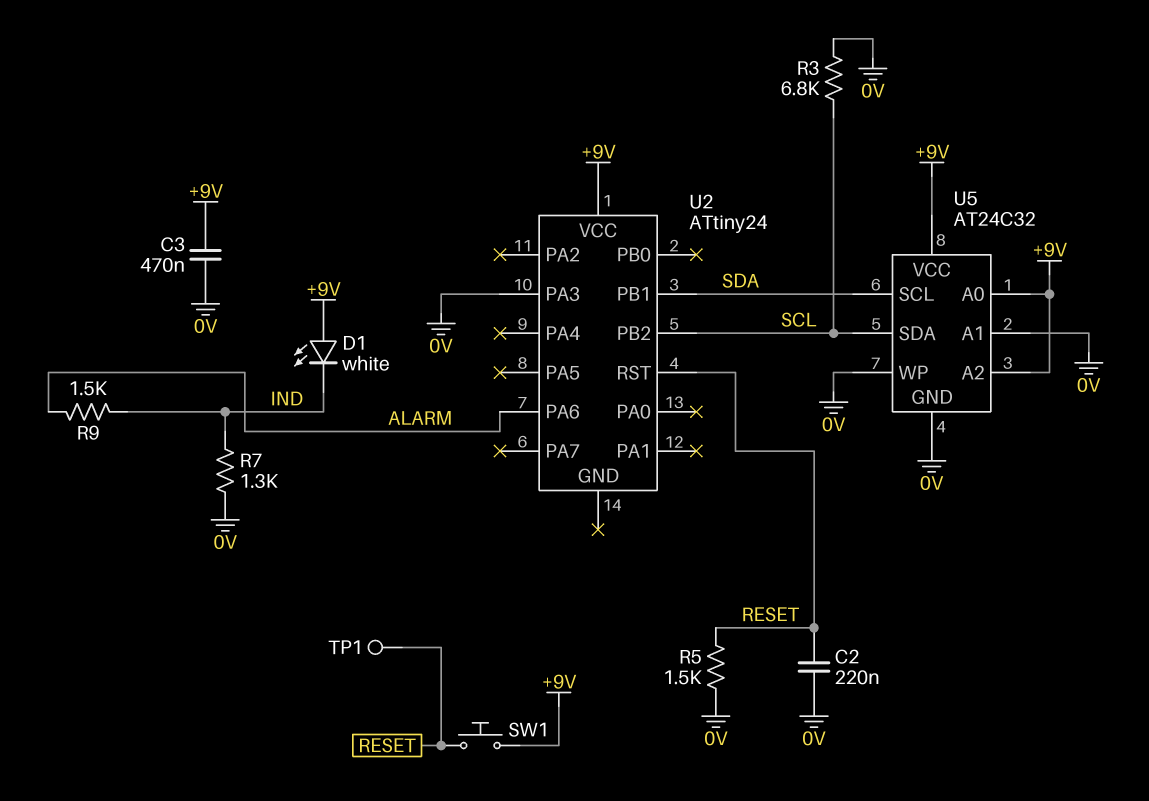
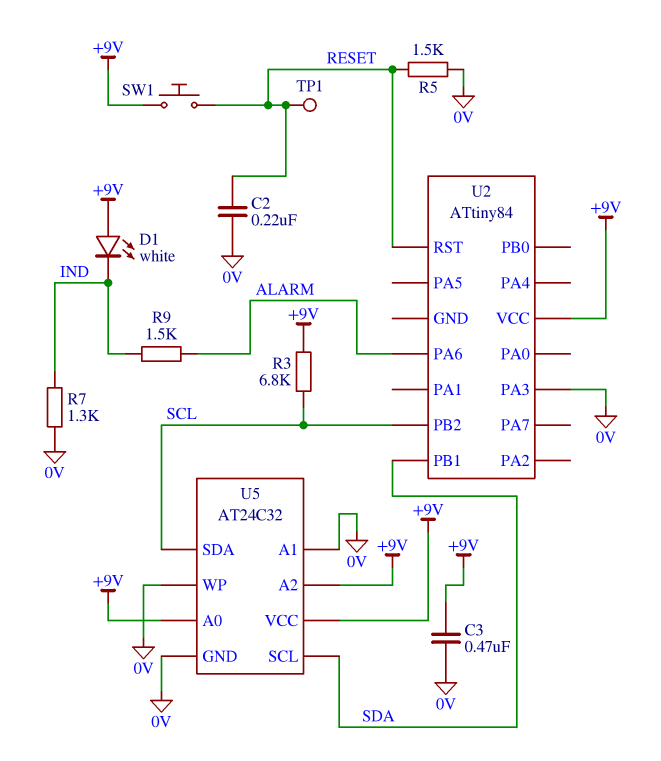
R3: 6.8k (0V, SCL) -> 6.8k (+9V, SCL)
U2: ATtiny24 -> ATtiny84

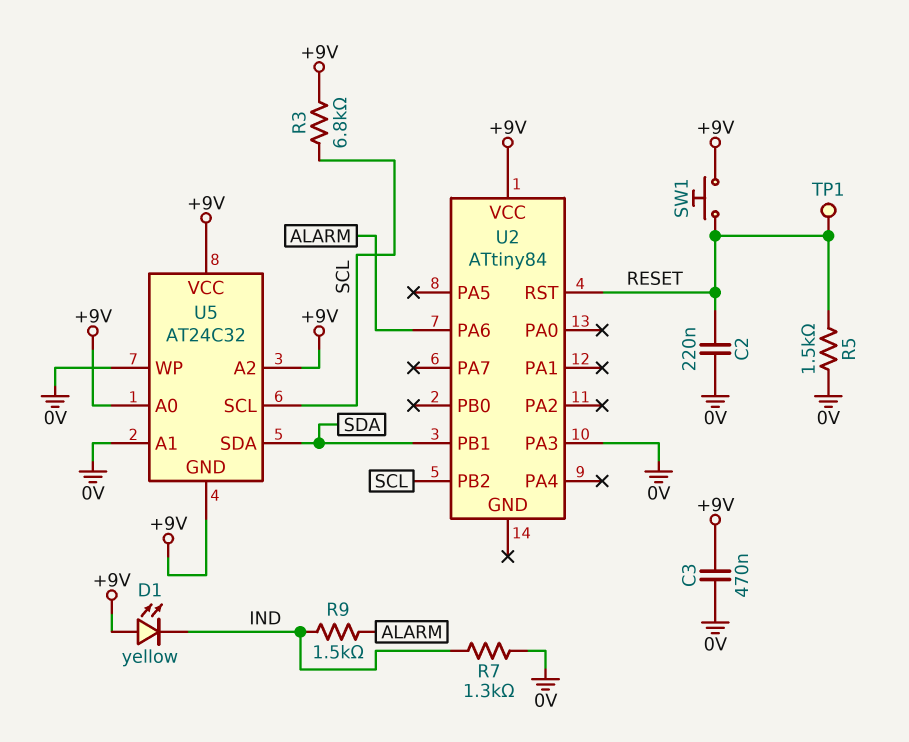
D1: LED white (A +9V, K IND) -> LED yellow (A +9V, K IND)
U5 pin GND: 0V -> +9V
U5 pin SCL: SDA -> SCL
U5 pin SDA: SCL -> SDA

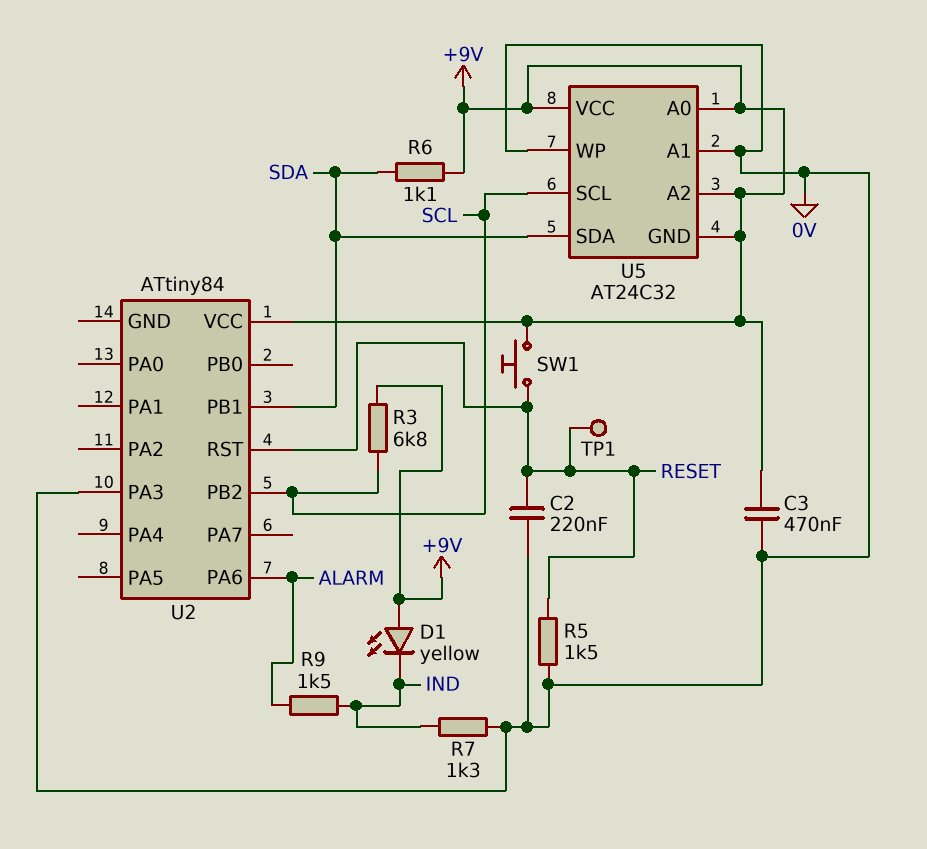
R6: none -> 1.1k (+9V, SDA)

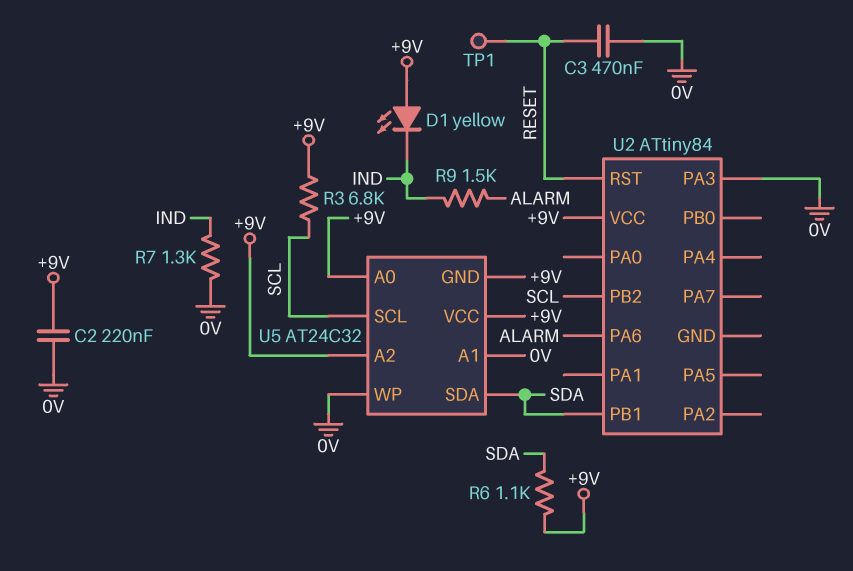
C2: 220nF (0V, RESET) -> 220nF (+9V, 0V)
C3: 470nF (+9V, 0V) -> 470nF (0V, RESET)
R5: 1.5k (0V, RESET) -> none
SW1: button (+9V, RESET) -> none

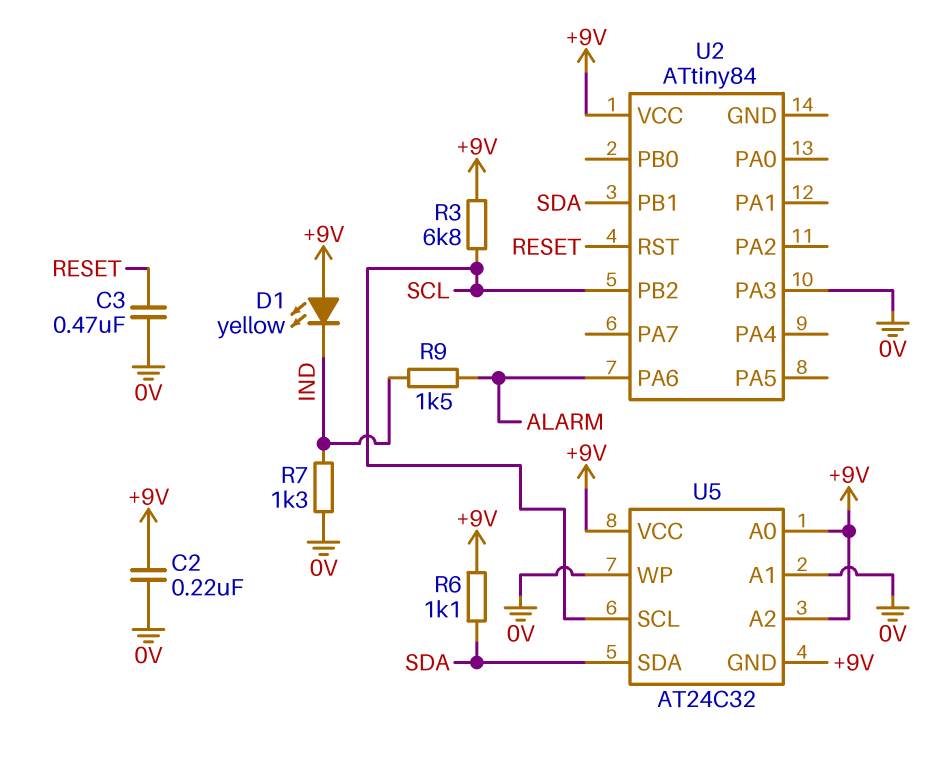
TP1: test point (RESET) -> none

